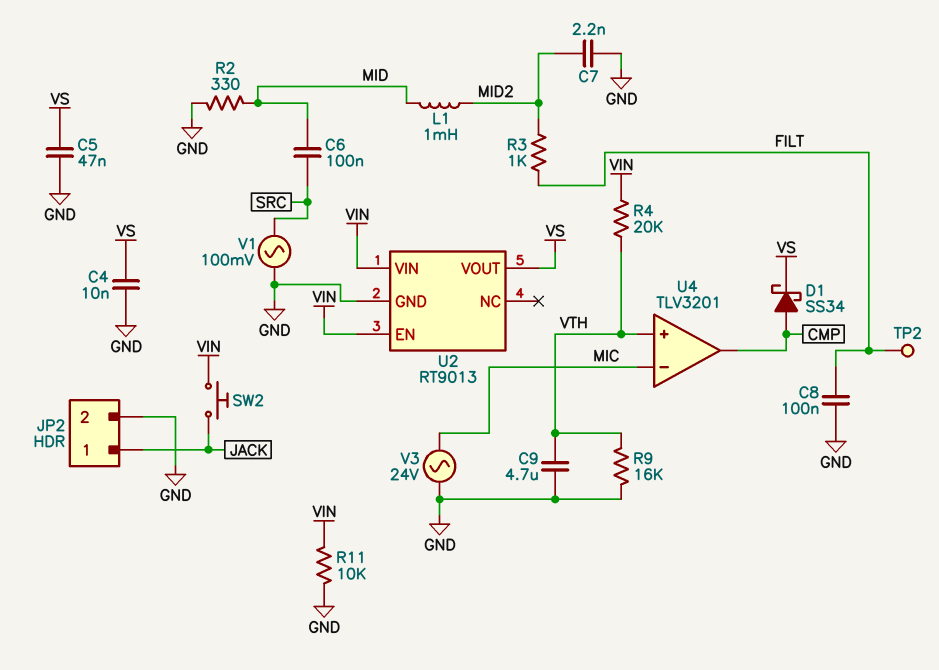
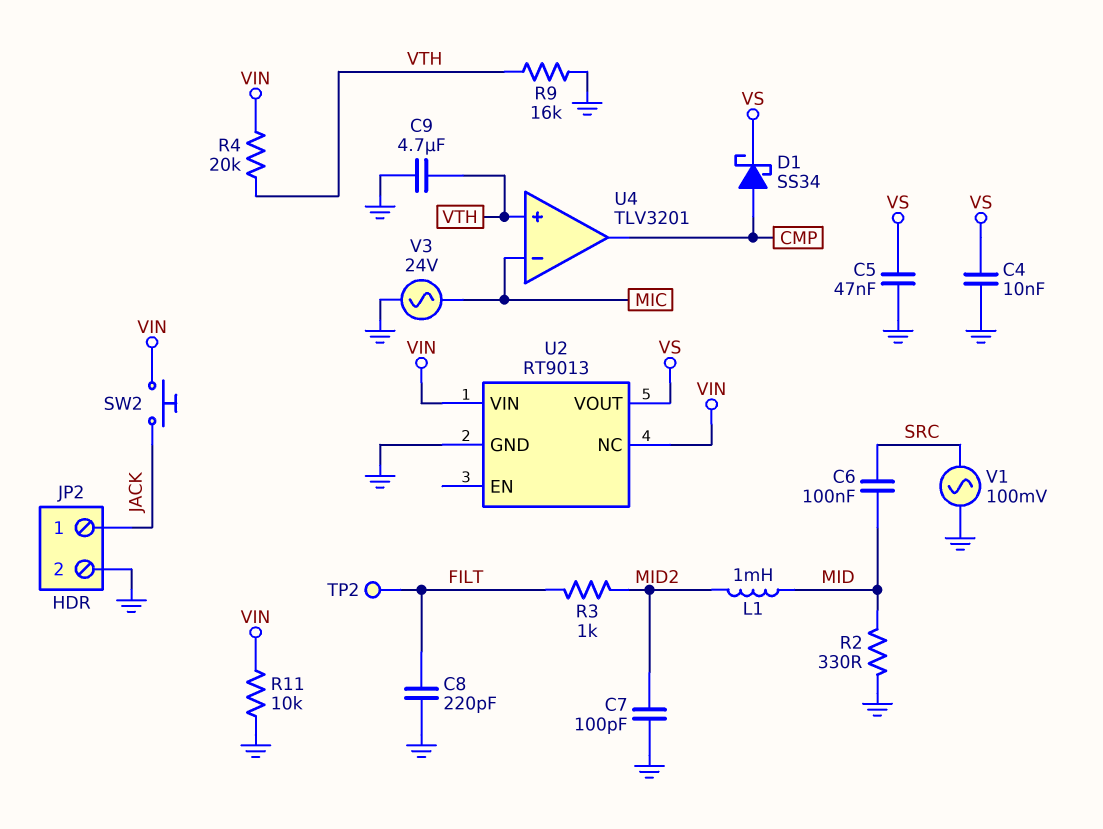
C7: 2.2nF (GND, MID2) -> 100pF (GND, MID2)
C8: 100nF (FILT, GND) -> 220pF (FILT, GND)
U2 pin EN: VIN -> none
U2 pin NC: none -> VIN

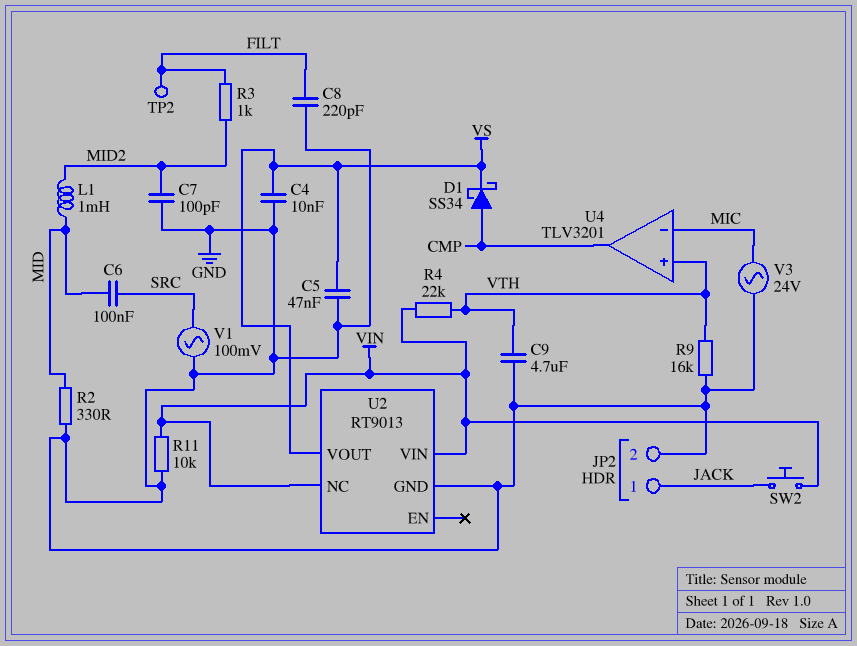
R4: 20k (VIN, VTH) -> 22k (VIN, VTH)

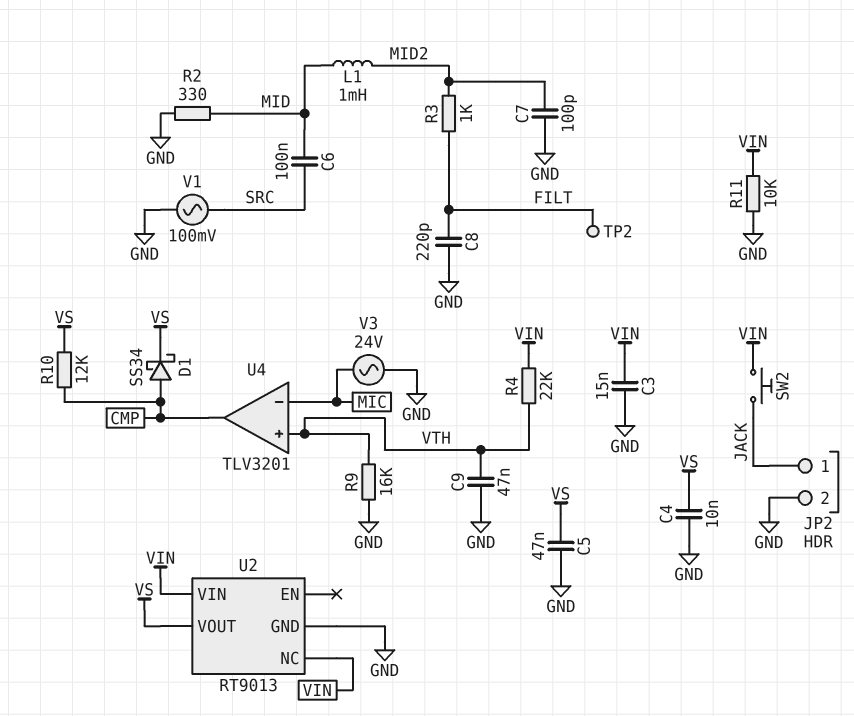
C3: none -> 15nF (GND, VIN)
C9: 4.7uF (GND, VTH) -> 47nF (GND, VTH)
R10: none -> 12k (CMP, VS)

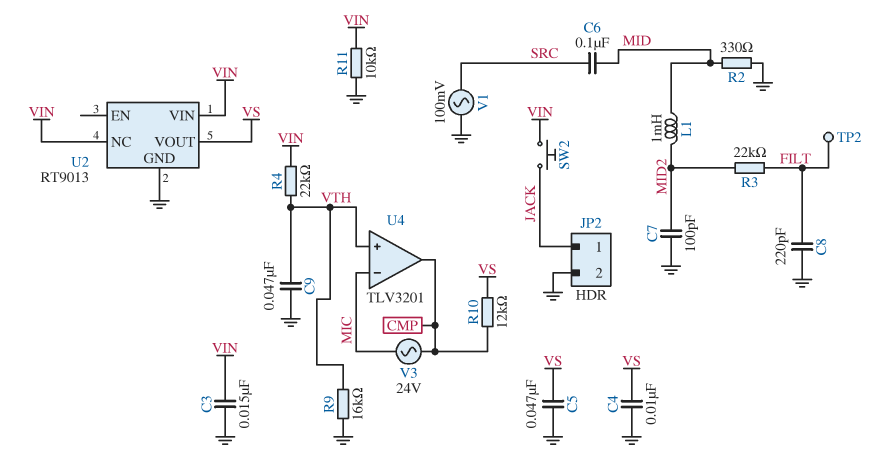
D1: schottky SS34 (A CMP, K VS) -> none
R3: 1k (FILT, MID2) -> 22k (FILT, MID2)
V3: AC 24V (GND, MIC) -> AC 24V (CMP, MIC)

